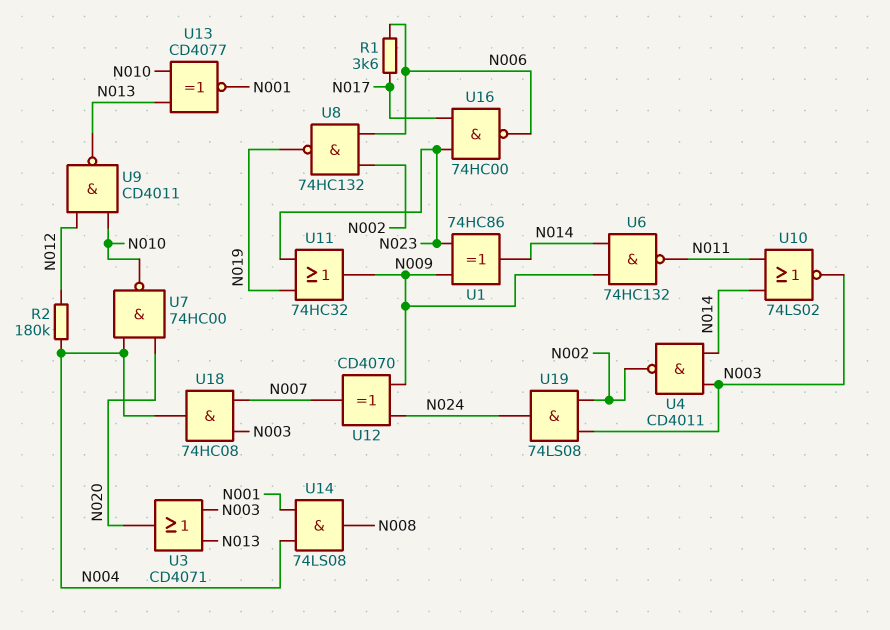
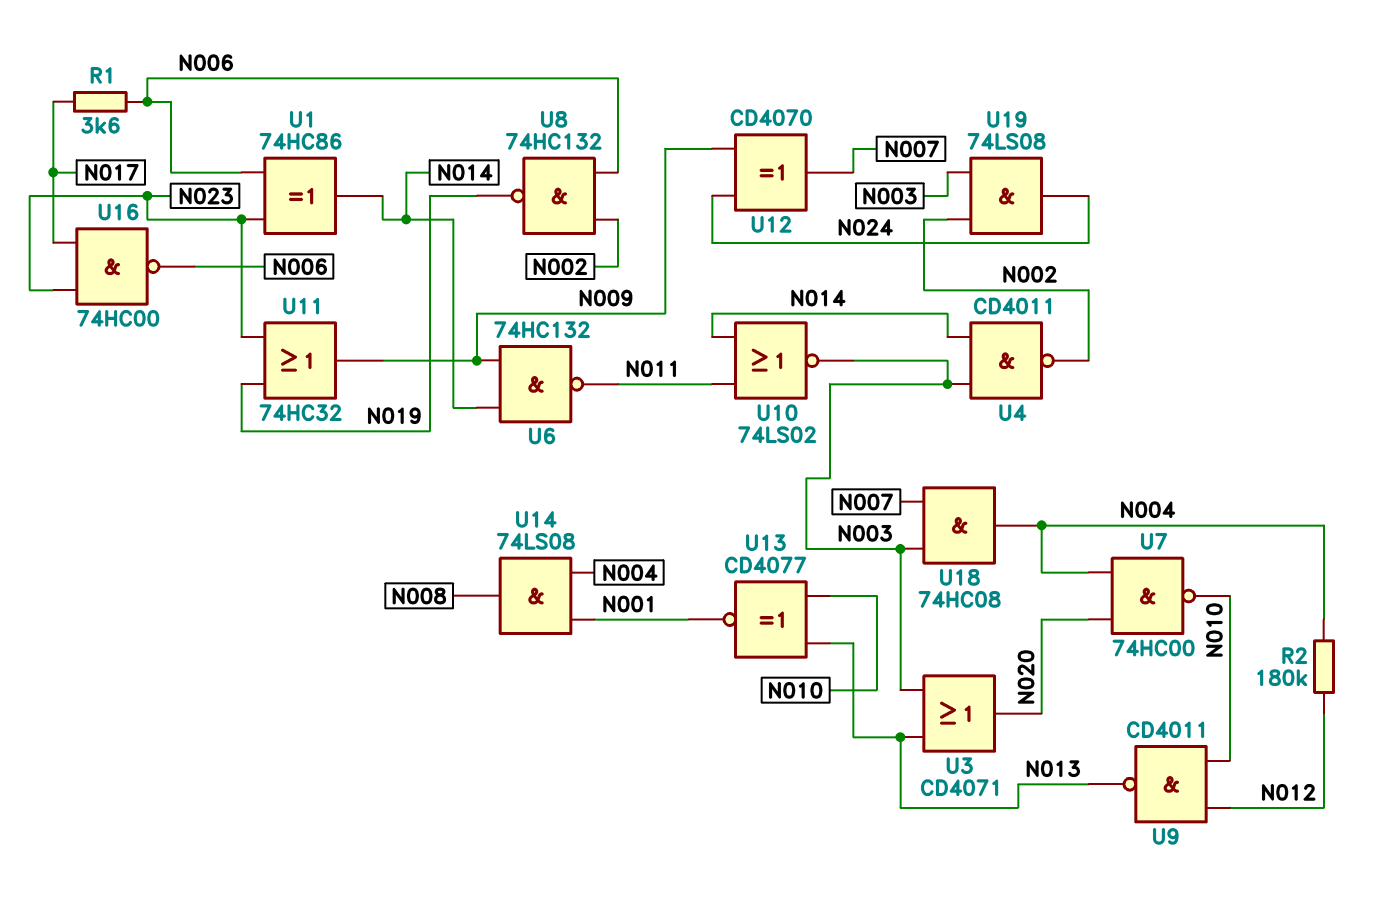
U1: XOR 74HC86 (in N009, in N023, out N014) -> XOR 74HC86 (in N006, in N023, out N014)

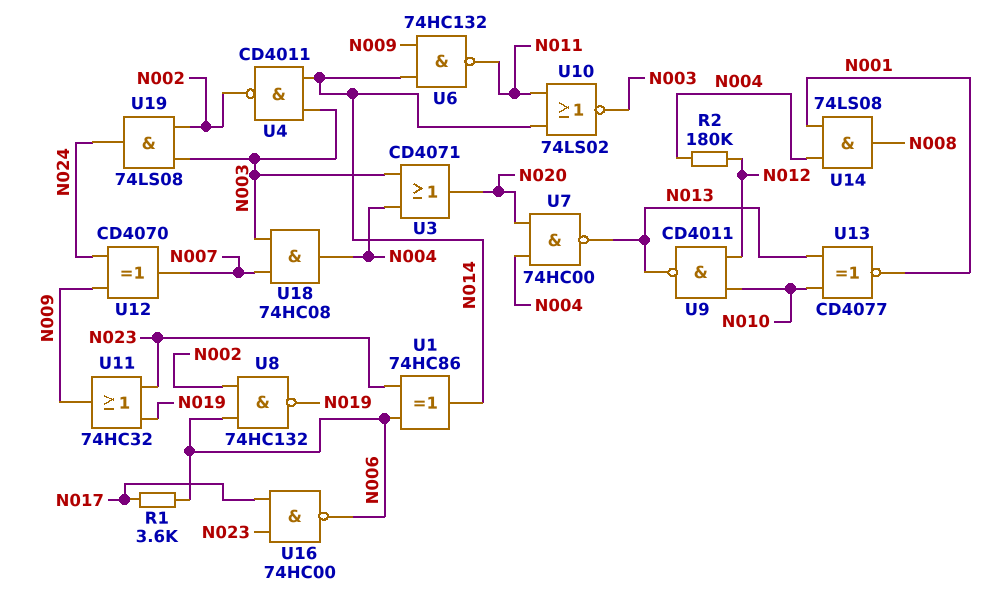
U3: OR CD4071 (in N003, in N013, out N020) -> OR CD4071 (in N003, in N004, out N020)
U7: NAND 74HC00 (in N004, in N020, out N010) -> NAND 74HC00 (in N004, in N020, out N013)

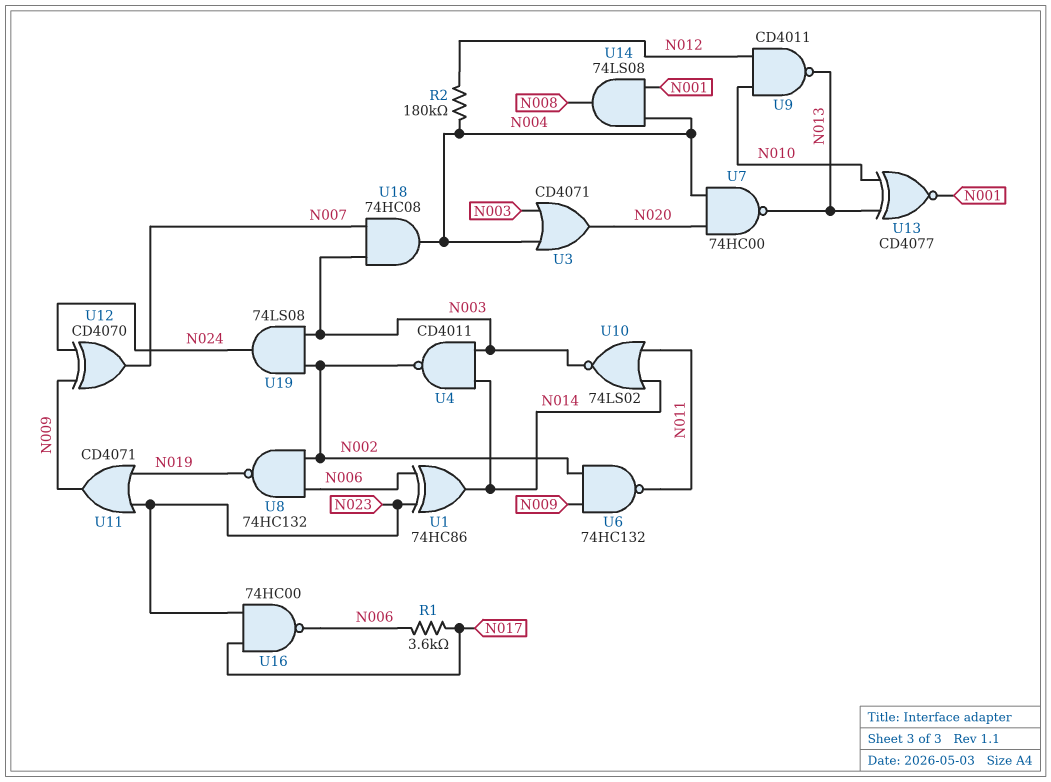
U6: NAND 74HC132 (in N009, in N014, out N011) -> NAND 74HC132 (in N002, in N009, out N011)
U11: OR 74HC32 (in N019, in N023, out N009) -> OR CD4071 (in N019, in N023, out N009)

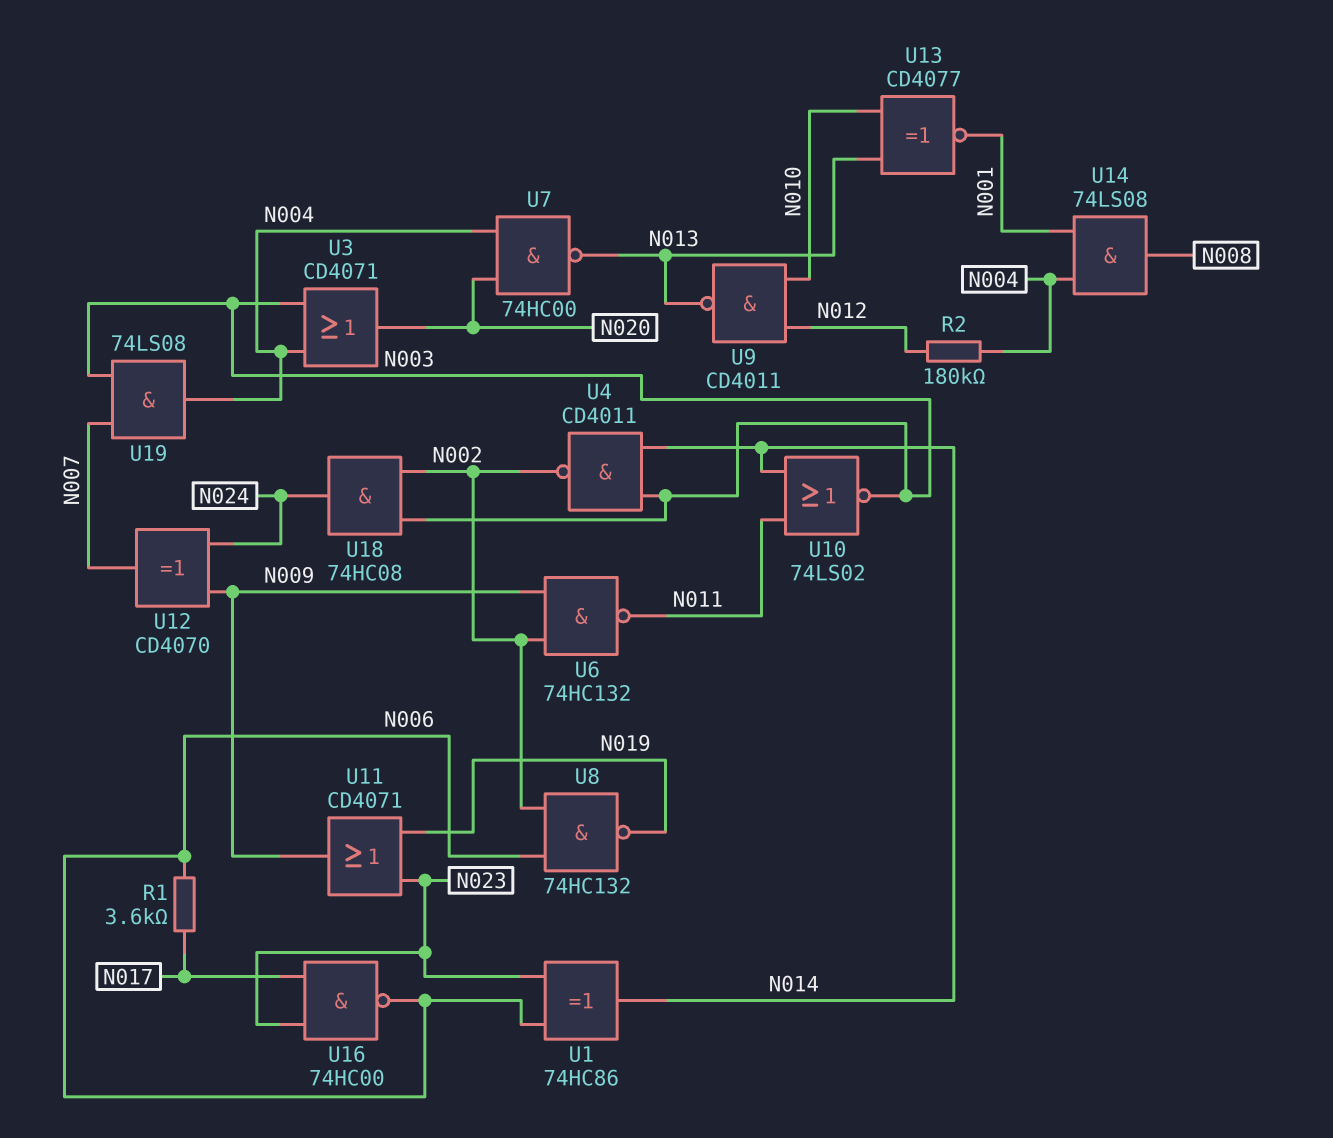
U18: AND 74HC08 (in N003, in N007, out N004) -> AND 74HC08 (in N002, in N003, out N024)
U19: AND 74LS08 (in N002, in N003, out N024) -> AND 74LS08 (in N003, in N007, out N004)

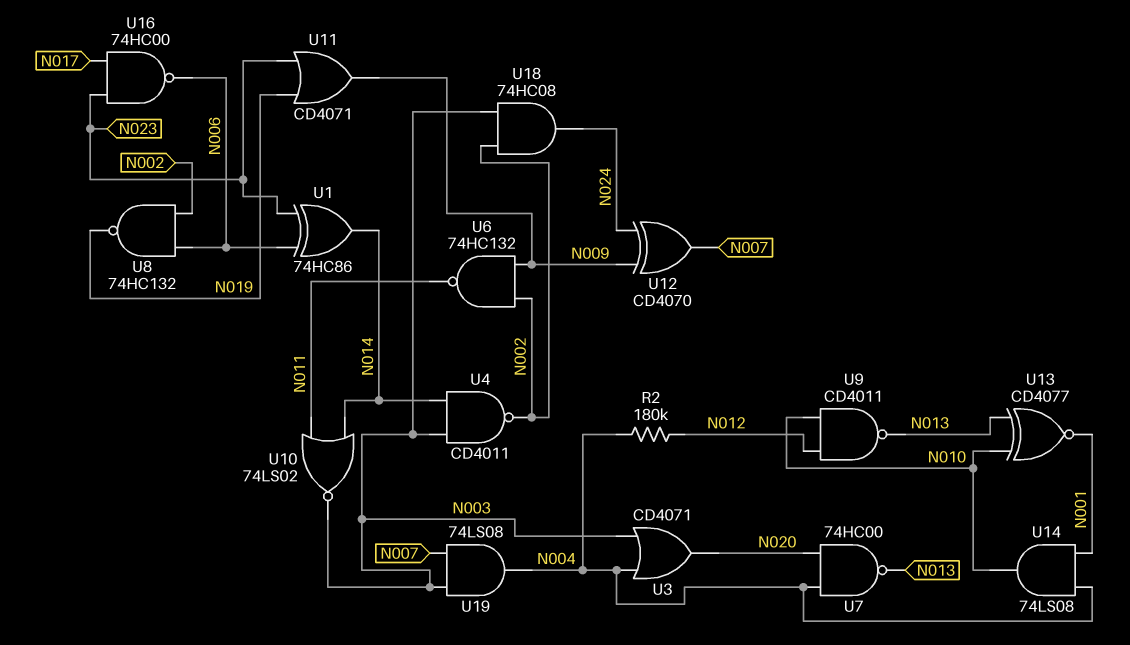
R1: 3.6k (N006, N017) -> none
U14: AND 74LS08 (in N001, in N004, out N008) -> AND 74LS08 (in N001, in N004, out N010)

